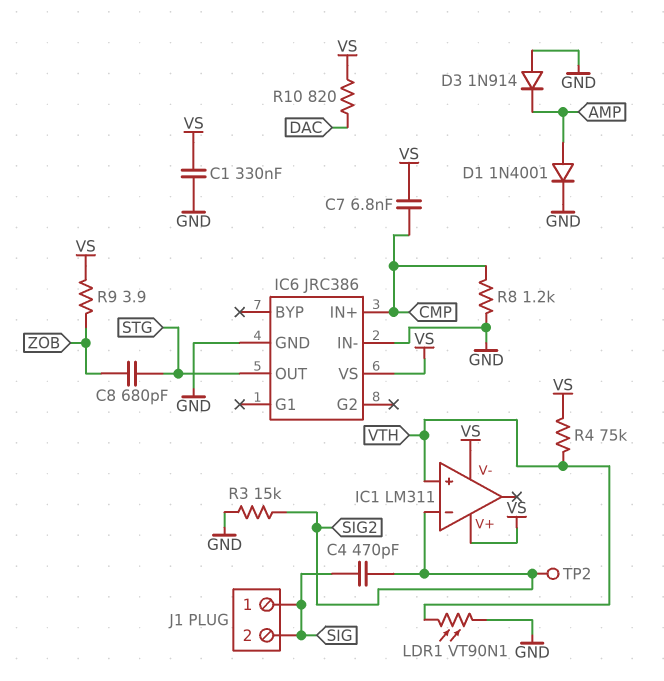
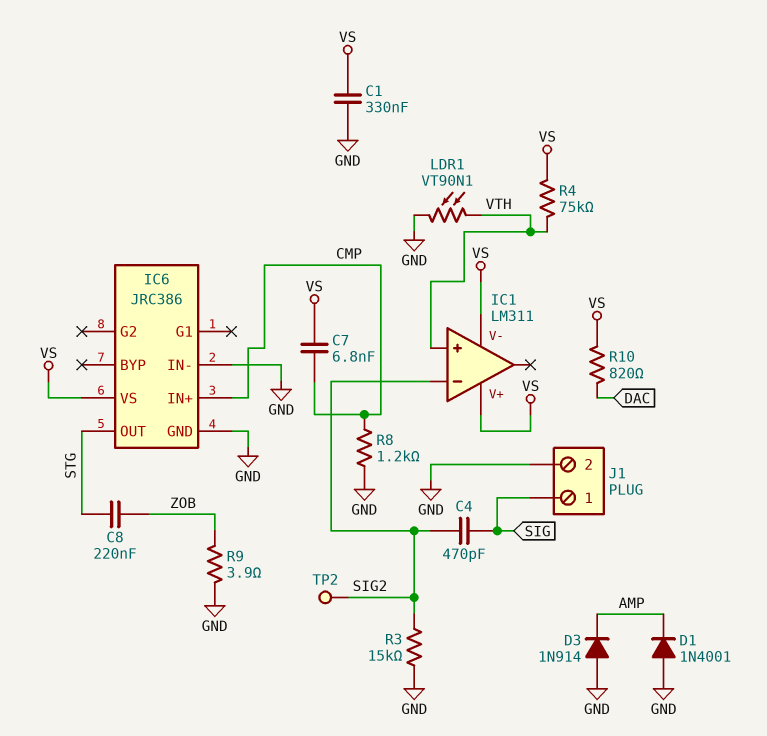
C8: 680pF (STG, ZOB) -> 220nF (STG, ZOB)
D1: diode 1N4001 (A AMP, K GND) -> diode 1N4001 (A GND, K AMP)
J1 pin 2: SIG -> GND
R9: 3.9 (VS, ZOB) -> 3.9 (GND, ZOB)

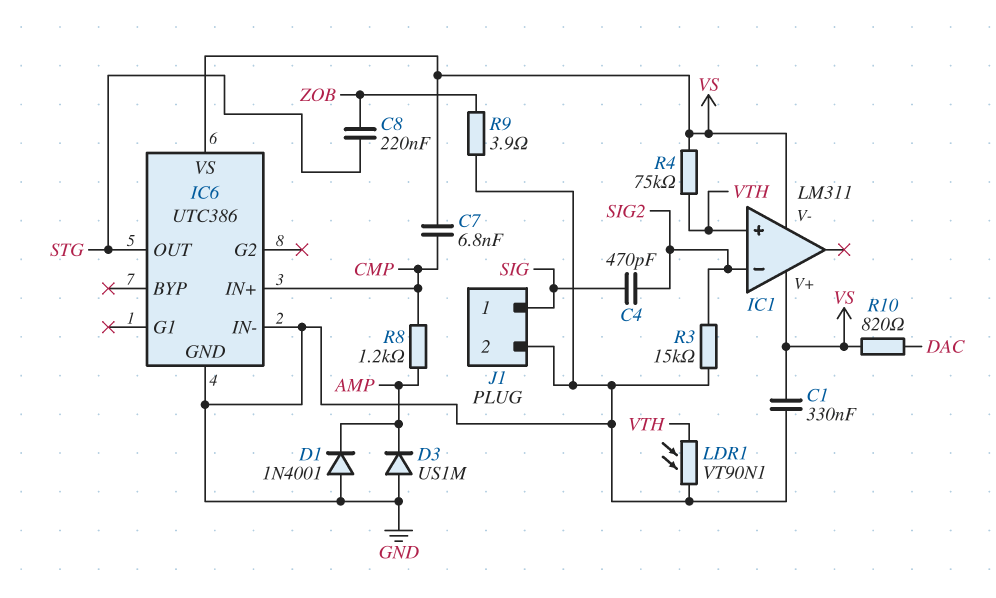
D3: diode 1N914 (A GND, K AMP) -> diode US1M (A GND, K AMP)
IC6: JRC386 -> UTC386
R8: 1.2k (CMP, GND) -> 1.2k (AMP, CMP)
TP2: test point (SIG2) -> none

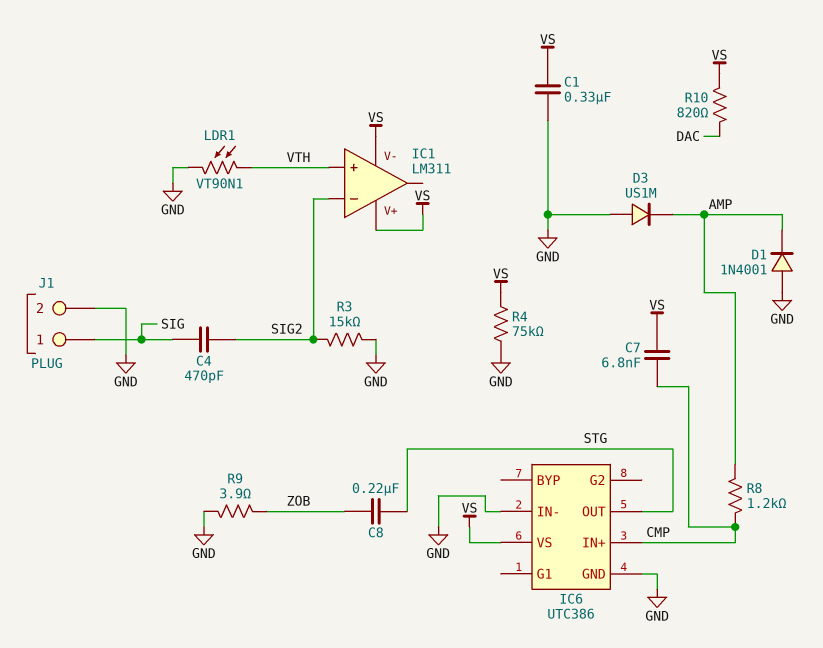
R4: 75k (VS, VTH) -> 75k (GND, VS)

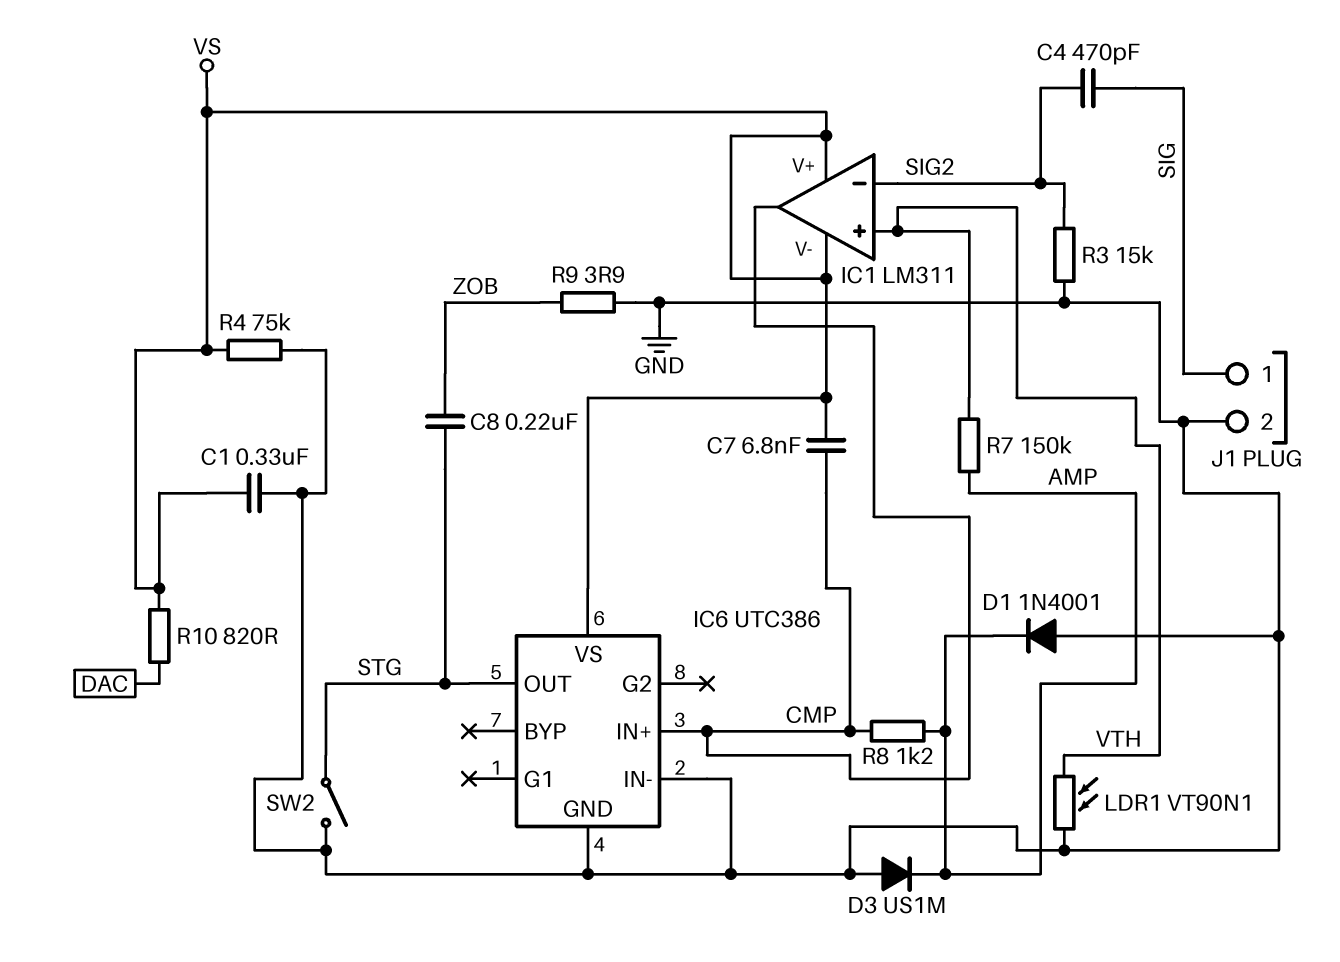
IC1 pin out: none -> CMP
R7: none -> 150k (AMP, VTH)
SW2: none -> switch (GND, STG)

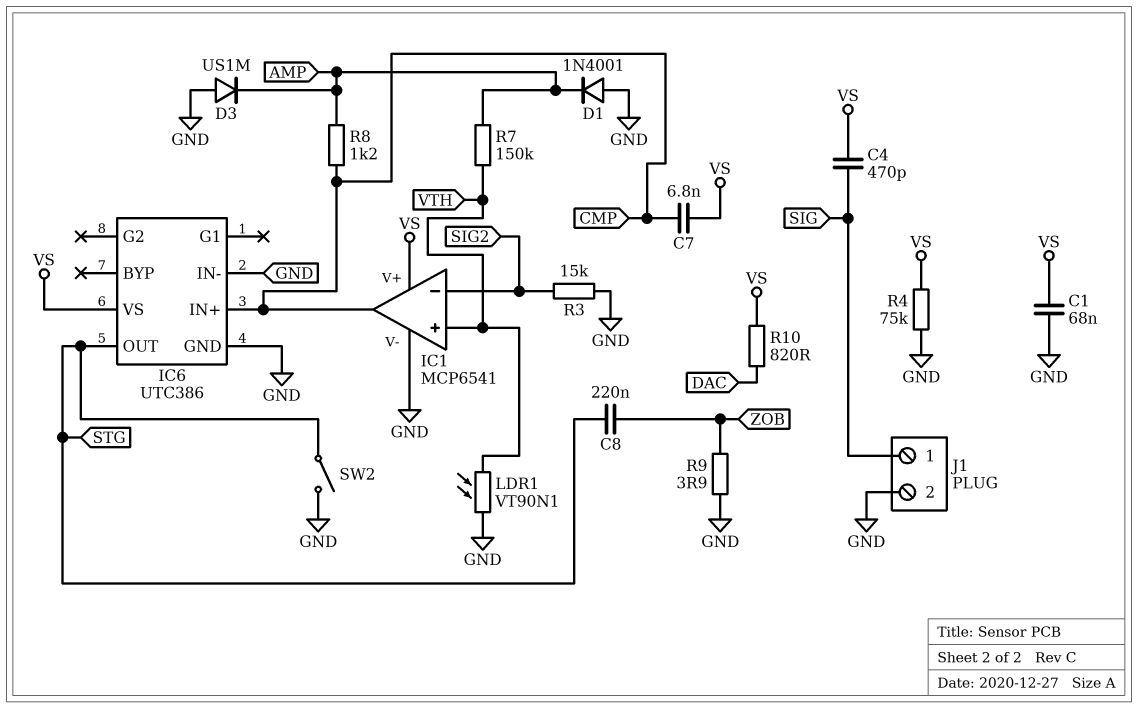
C1: 330nF (GND, VS) -> 68nF (GND, VS)
C4: 470pF (SIG, SIG2) -> 470pF (SIG, VS)
IC1: LM311 -> MCP6541
IC1 pin V-: VS -> GND

